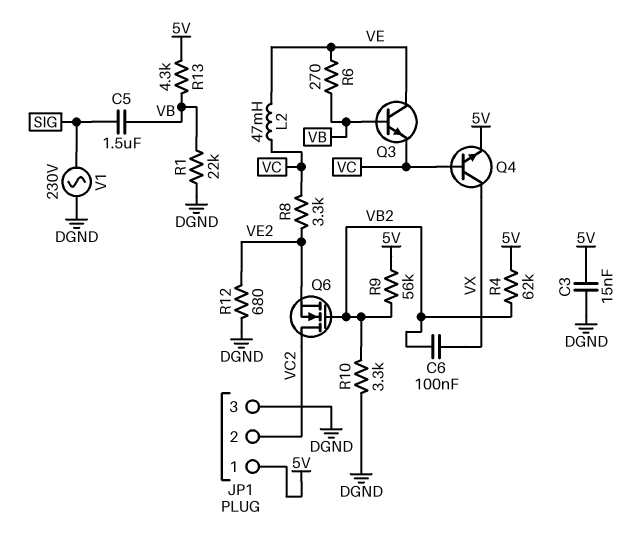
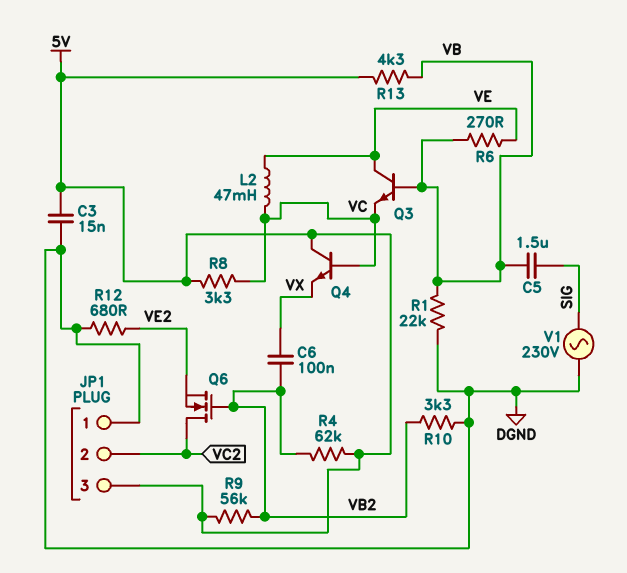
JP1 pin 1: 5V -> DGND
JP1 pin 3: DGND -> 5V
Q4: NPN (B VC, C VX, E 5V) -> NPN (B VC, C 5V, E VX)
R8: 3.3k (VC, VE2) -> 3.3k (5V, VC)

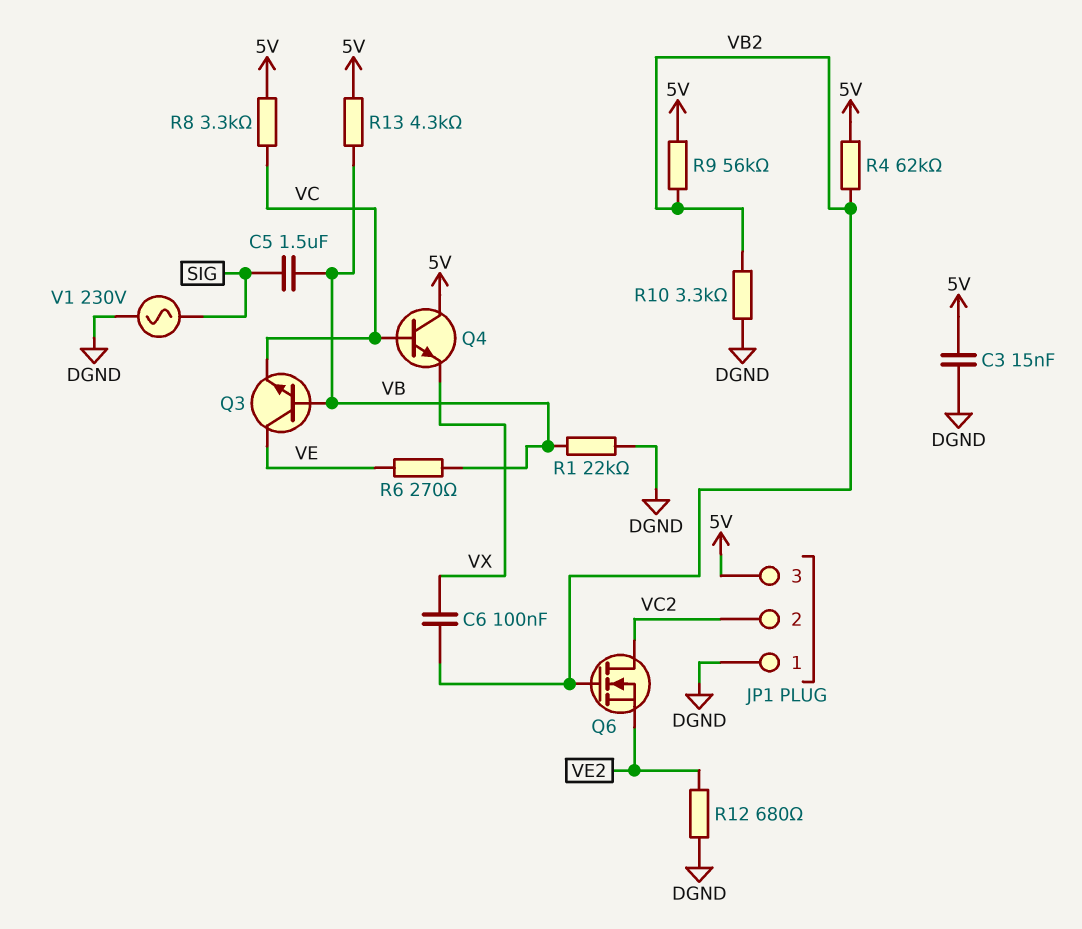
L2: 47mH (VC, VE) -> none

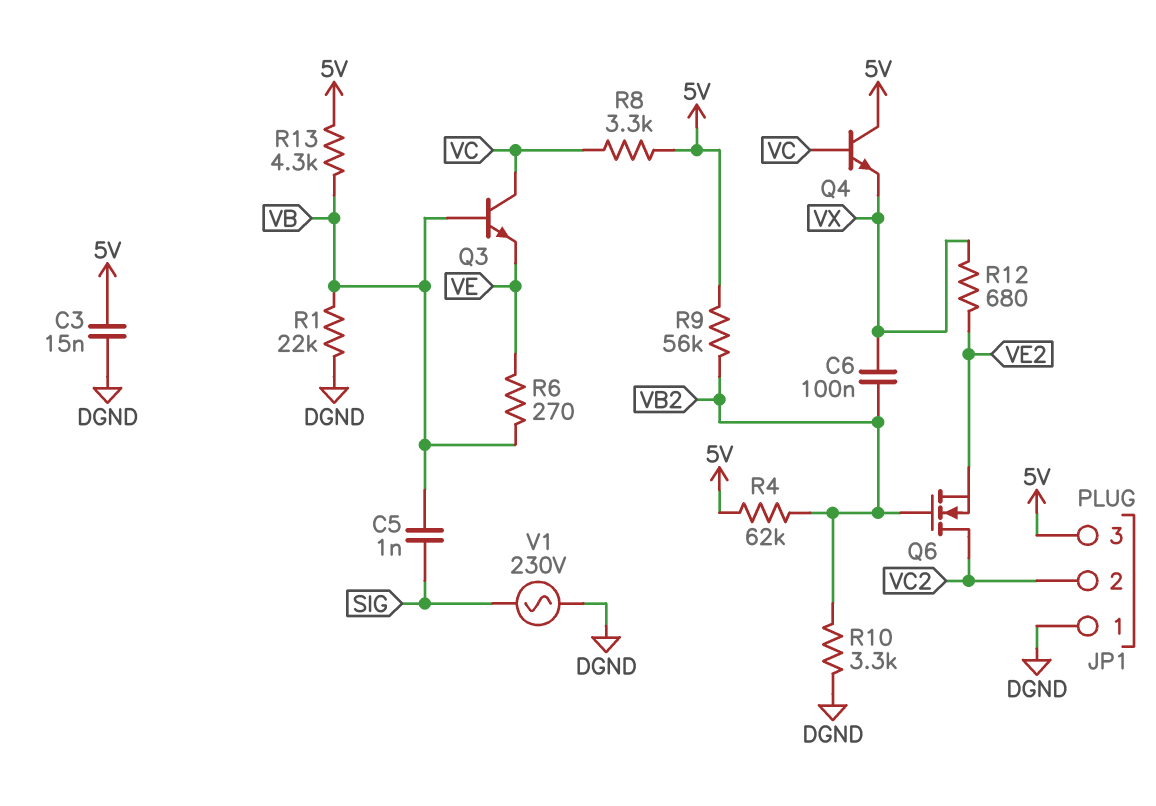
C5: 1.5uF (SIG, VB) -> 1nF (SIG, VB)
Q3: NPN (B VB, C VE, E VC) -> NPN (B VB, C VC, E VE)
R12: 680 (DGND, VE2) -> 680 (VE2, VX)

